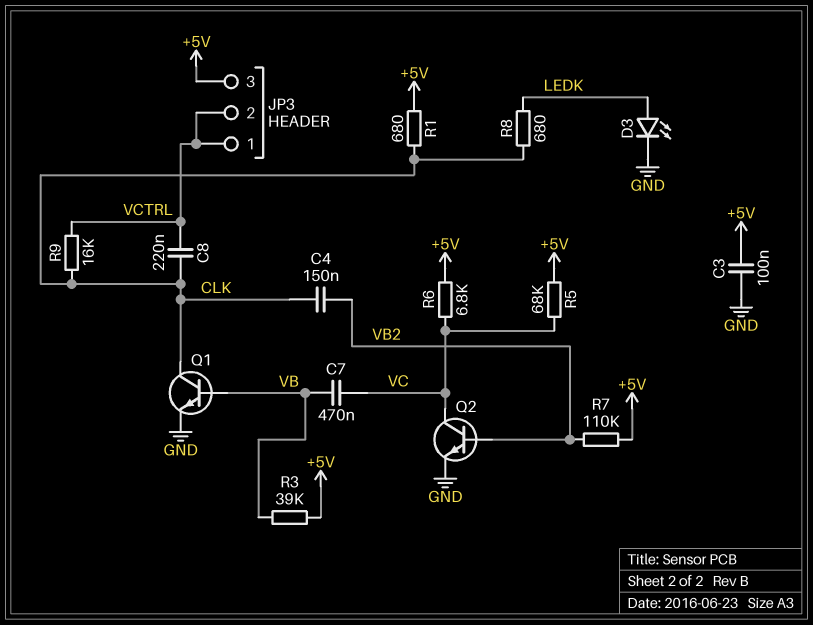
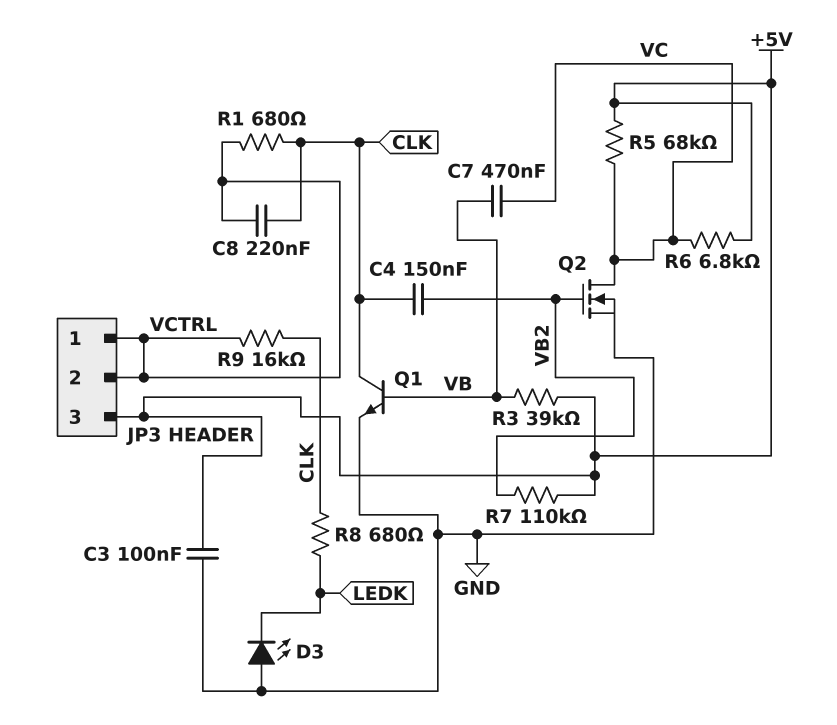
D3: LED (A LEDK, K GND) -> LED (A GND, K LEDK)
Q2: NPN (B VB2, C VC, E GND) -> NMOS (G VB2, D VC, S GND)
R1: 680 (+5V, CLK) -> 680 (CLK, VCTRL)

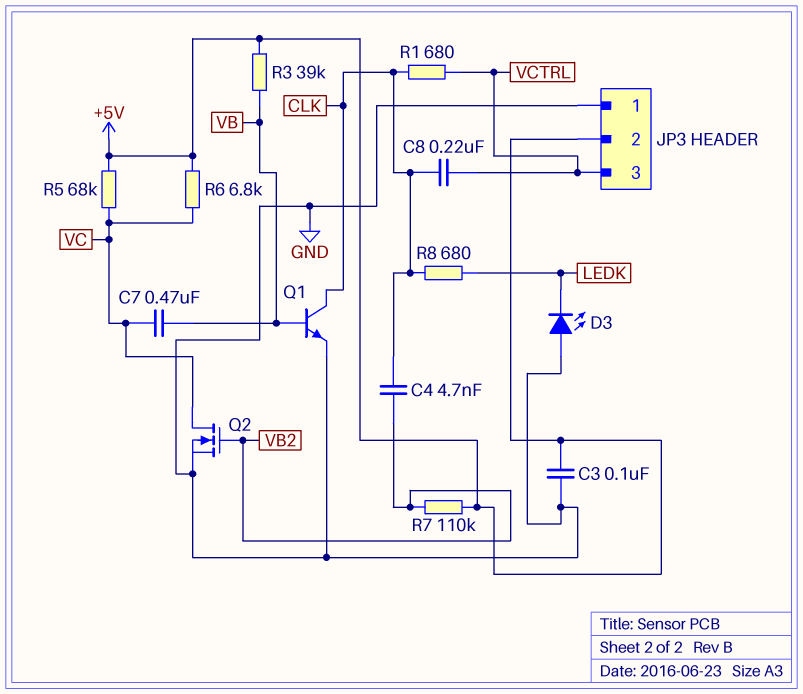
C4: 150nF (CLK, VB2) -> 4.7nF (CLK, VB2)
JP3 pin 1: VCTRL -> GND
JP3 pin 2: VCTRL -> +5V
JP3 pin 3: +5V -> VCTRL
R9: 16k (CLK, VCTRL) -> none

